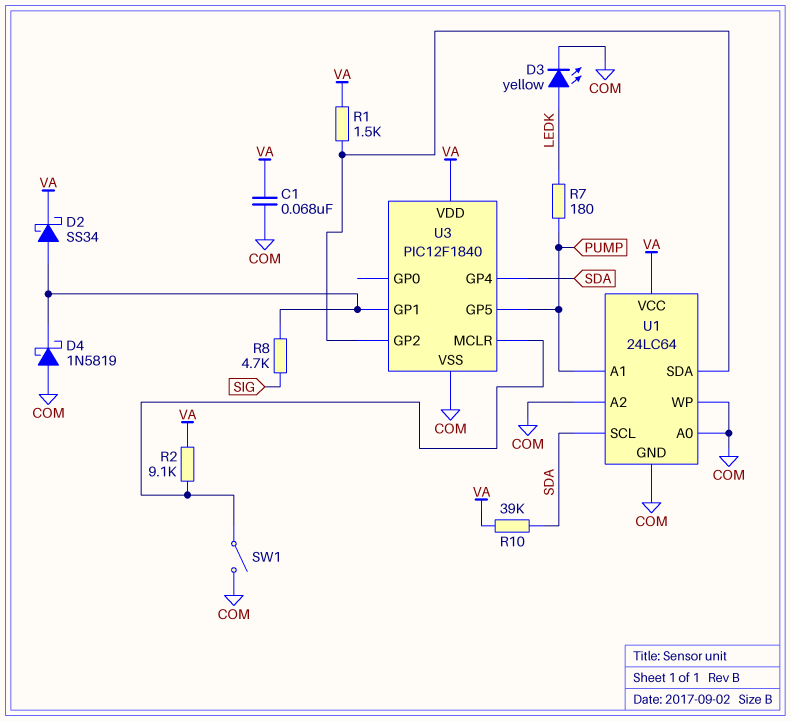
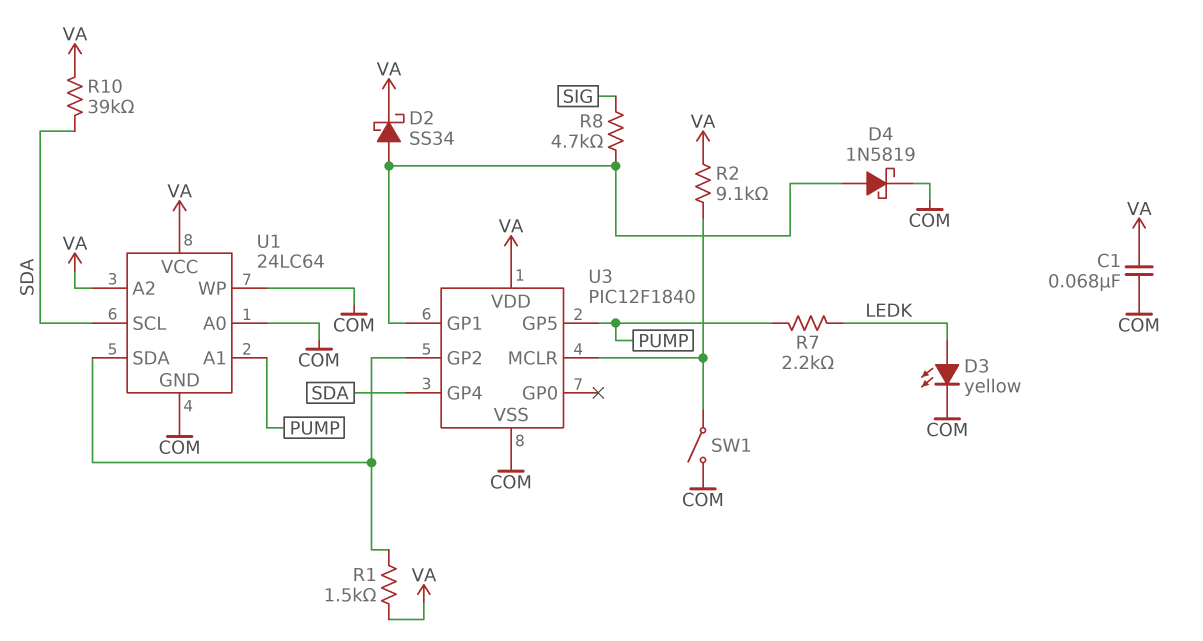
D4: schottky 1N5819 (A COM, K U3/GP1) -> schottky 1N5819 (A U3/GP1, K COM)
R7: 180 (LEDK, PUMP) -> 2.2k (LEDK, PUMP)
U1 pin A2: COM -> VA

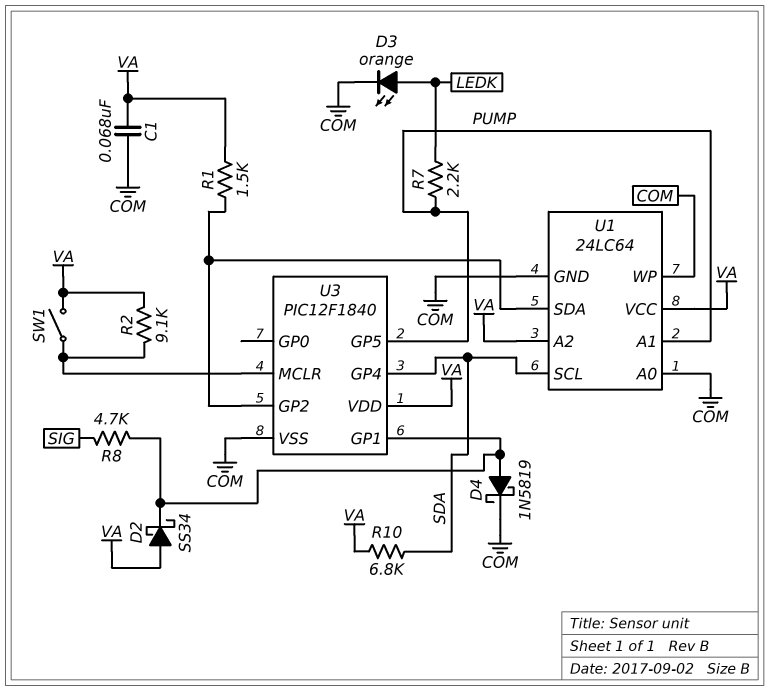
D2: schottky SS34 (A U3/GP1, K VA) -> schottky SS34 (A VA, K U3/GP1)
D3: LED yellow (A LEDK, K COM) -> LED orange (A LEDK, K COM)
R10: 39k (SDA, VA) -> 6.8k (SDA, VA)
SW1: switch (COM, U3/MCLR) -> switch (U3/MCLR, VA)

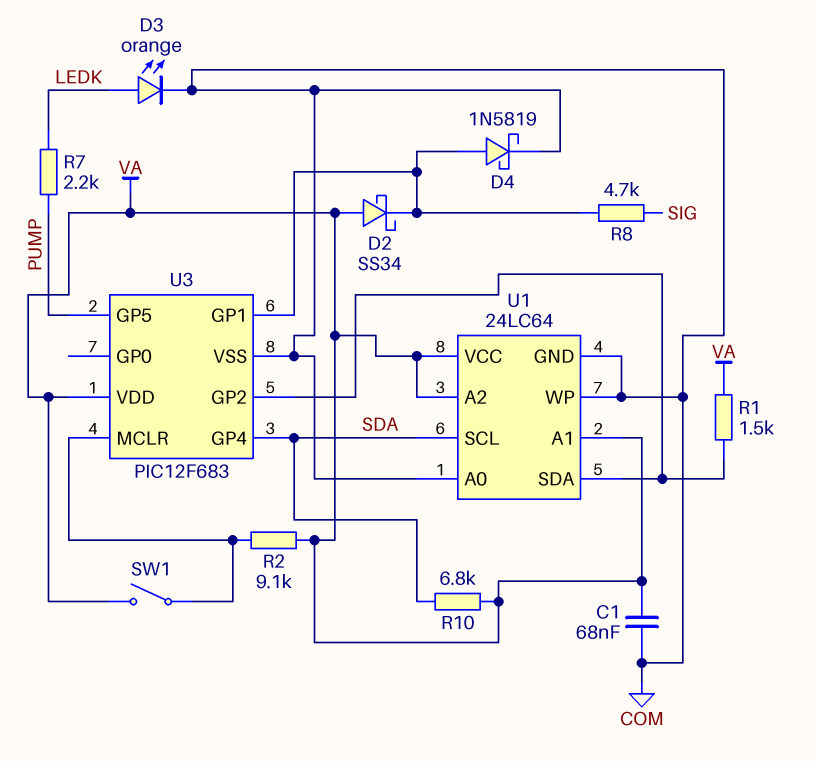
U1 pin A1: PUMP -> VA
U3: PIC12F1840 -> PIC12F683

